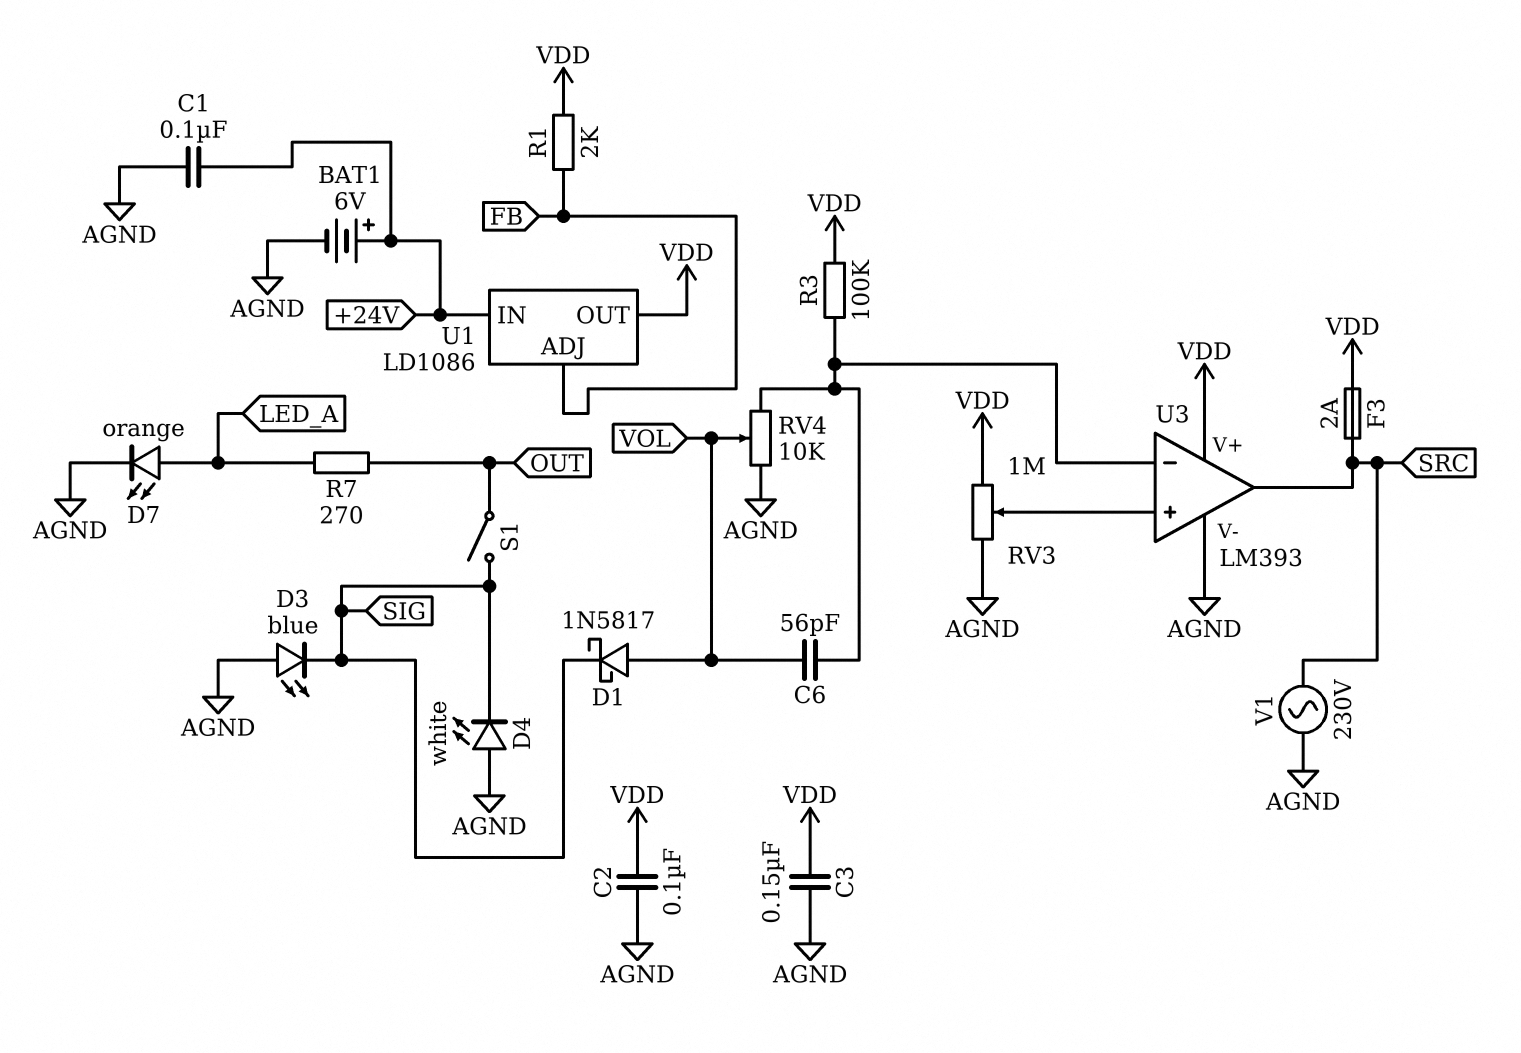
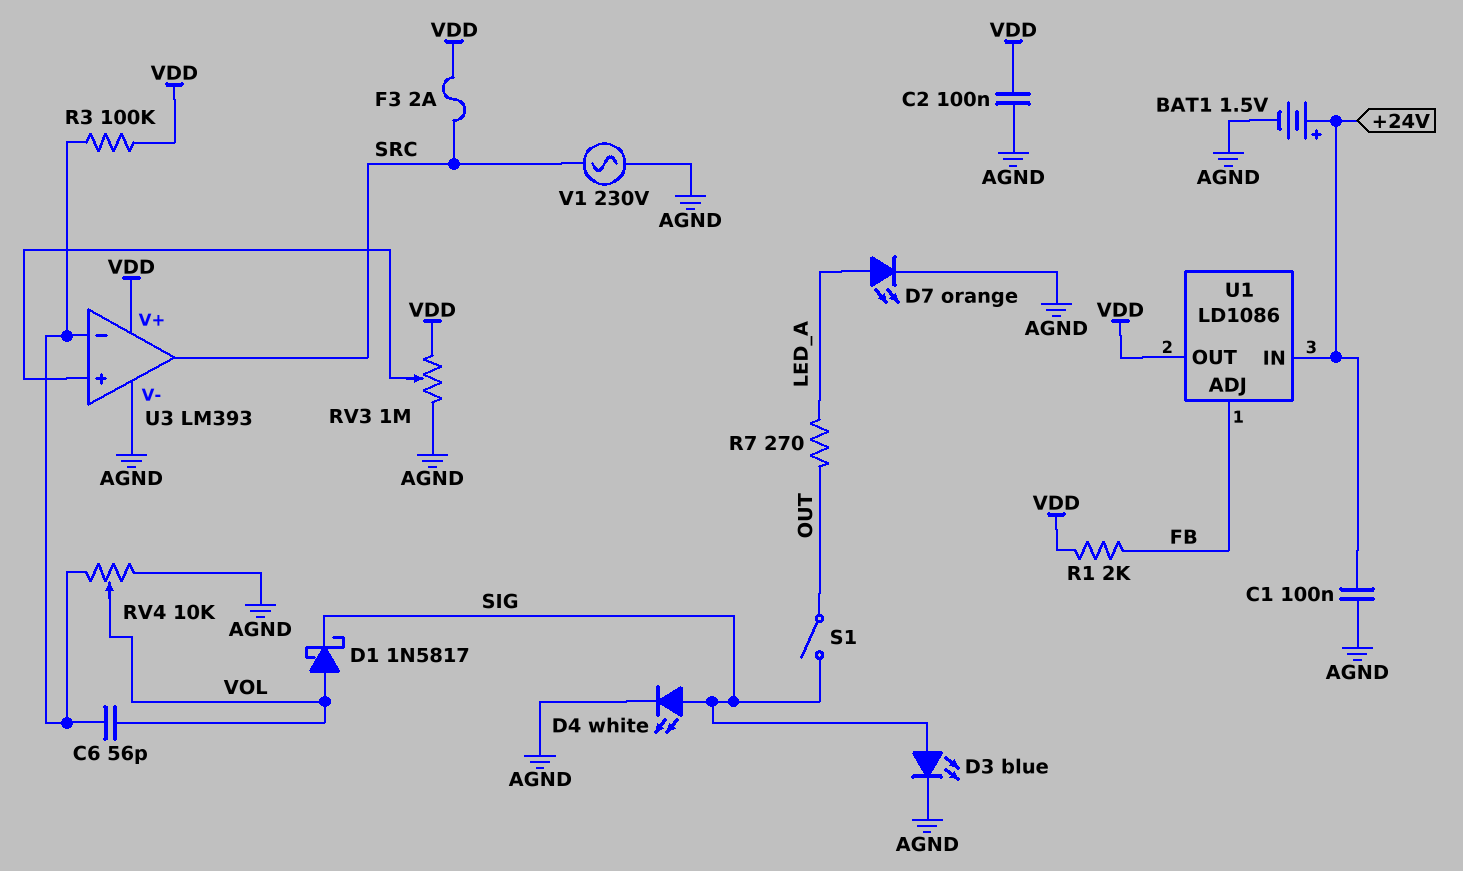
BAT1: 6V (plus +24V, minus AGND) -> 1.5V (plus +24V, minus AGND)
C3: 150nF (AGND, VDD) -> none
D3: LED blue (A AGND, K SIG) -> LED blue (A SIG, K AGND)
D4: LED white (A AGND, K SIG) -> LED white (A SIG, K AGND)

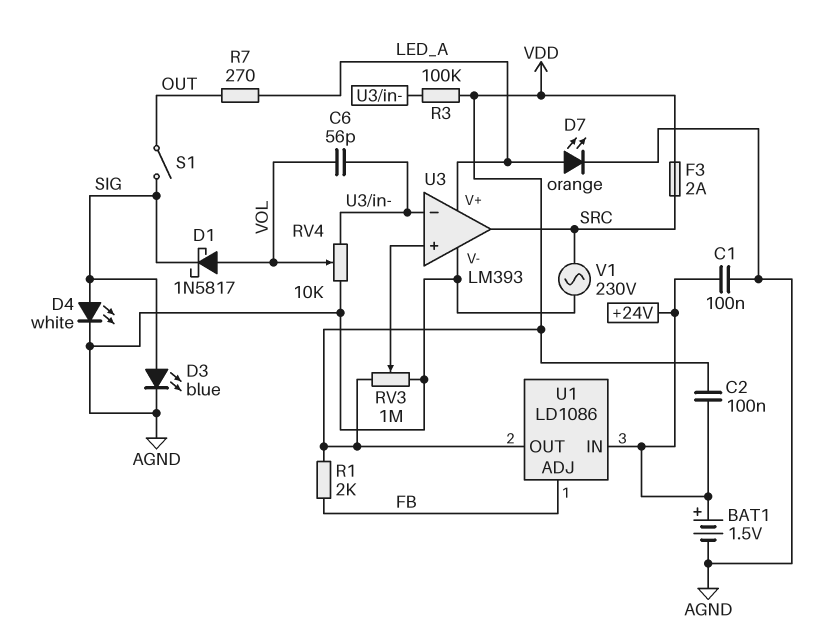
C2: 100nF (AGND, VDD) -> 100nF (+24V, VDD)
U3 pin V+: VDD -> LED_A

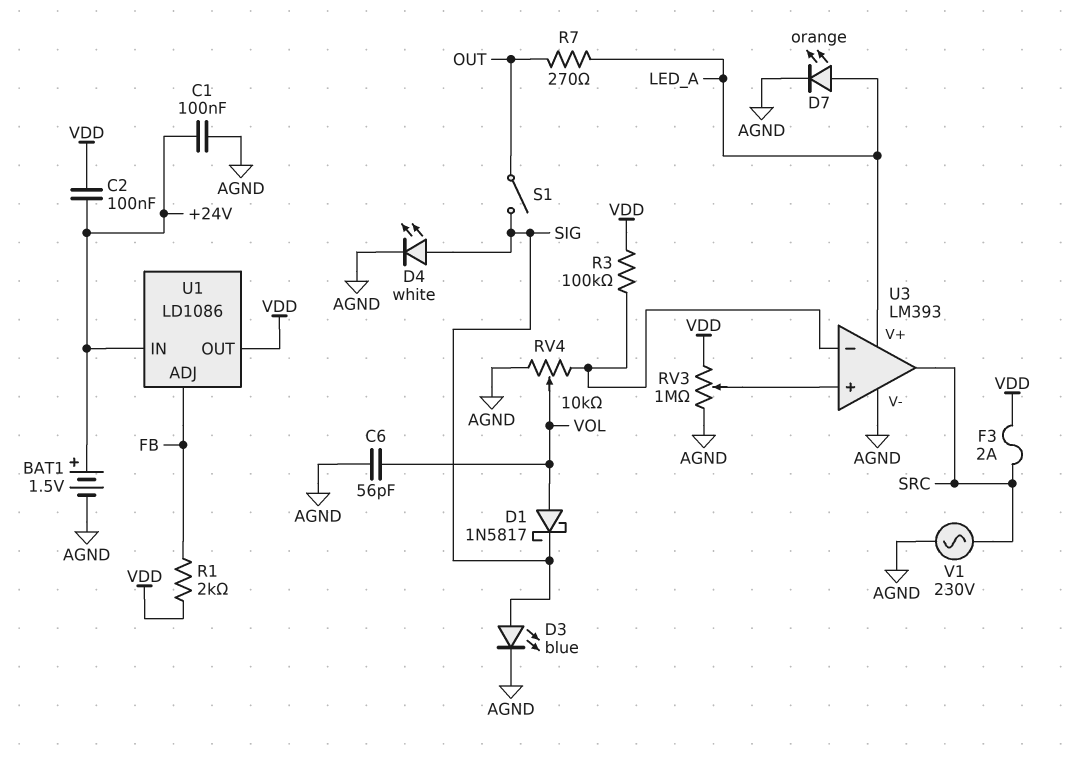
C6: 56pF (U3/in-, VOL) -> 56pF (AGND, VOL)

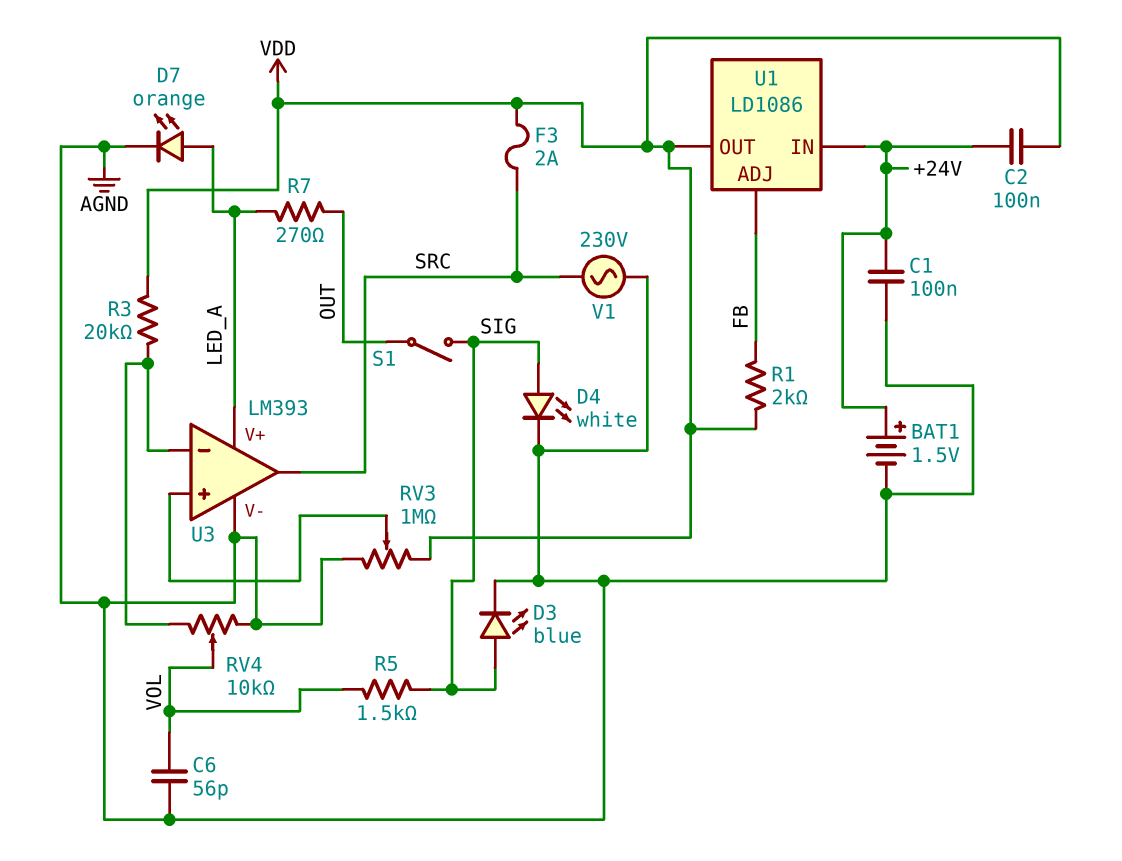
D1: schottky 1N5817 (A VOL, K SIG) -> none
R3: 100k (U3/in-, VDD) -> 20k (U3/in-, VDD)
R5: none -> 1.5k (SIG, VOL)

